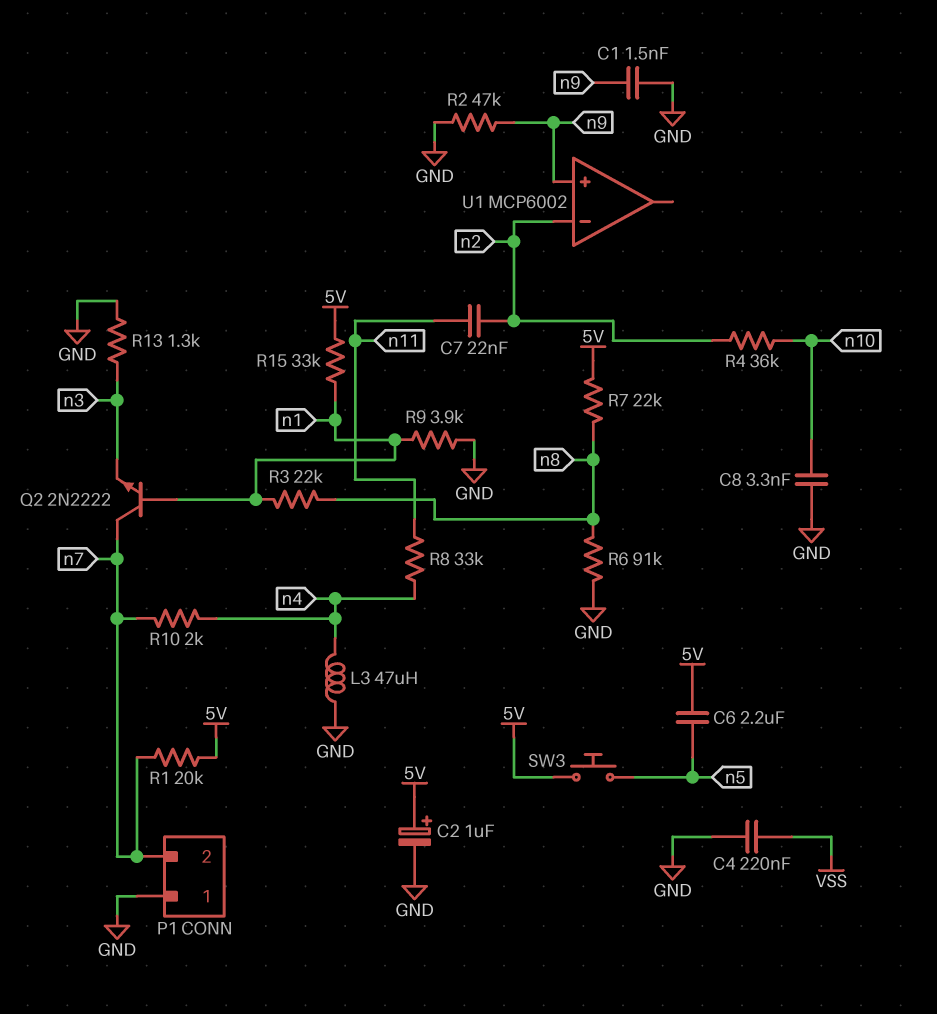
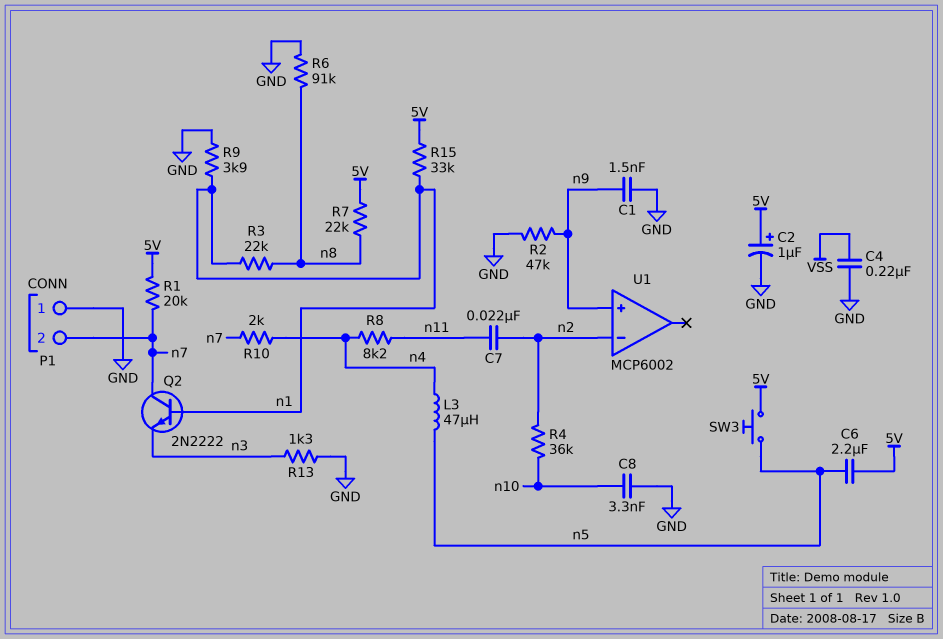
L3: 47uH (GND, n4) -> 47uH (n4, n5)
R8: 33k (n4, n11) -> 8.2k (n4, n11)

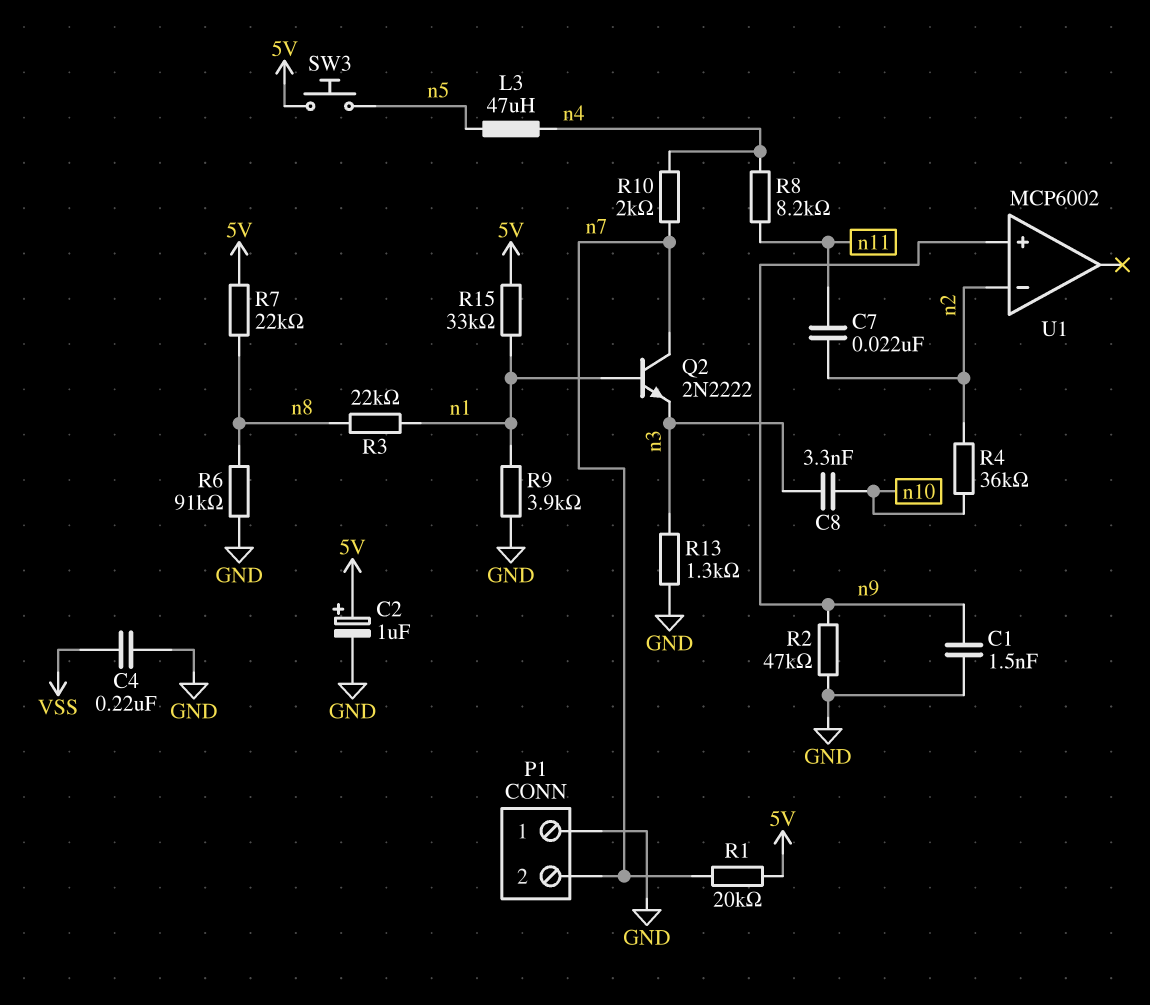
C6: 2.2uF (5V, n5) -> none
C8: 3.3nF (GND, n10) -> 3.3nF (n3, n10)

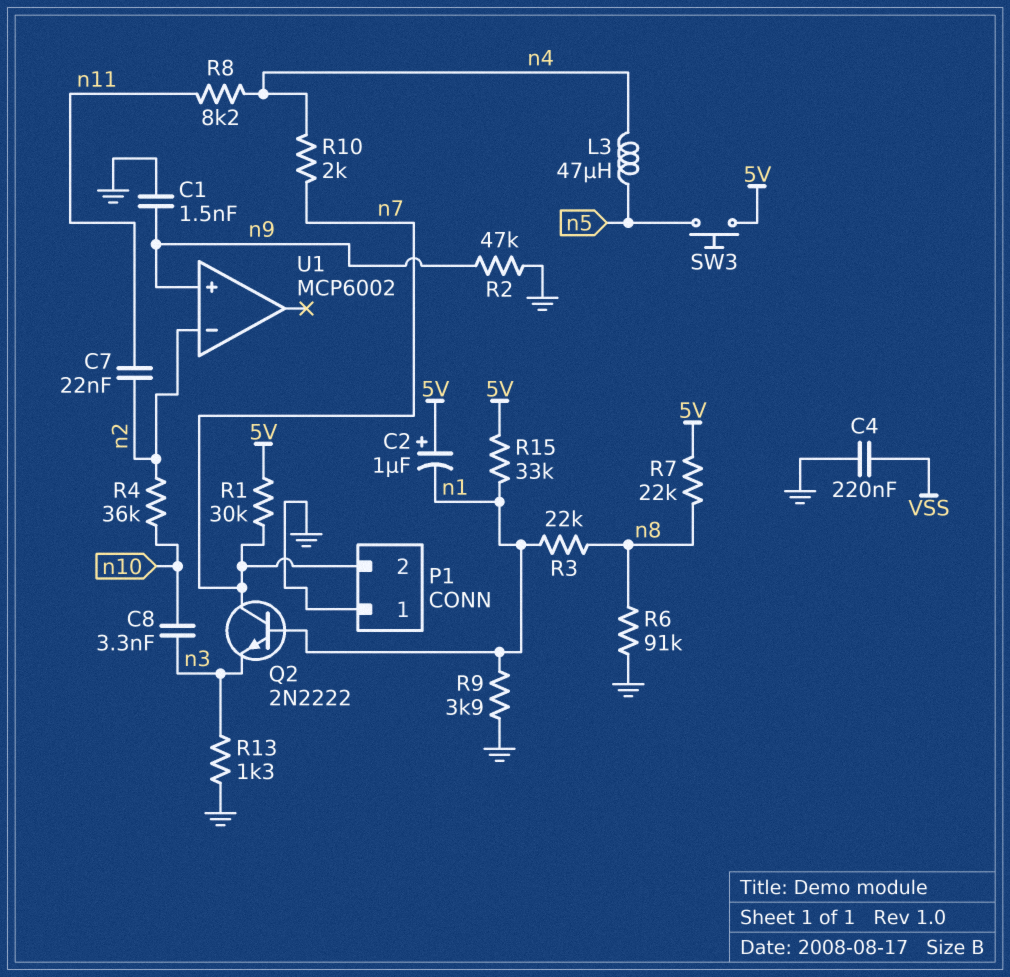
C2: 1uF (plus 5V, minus GND) -> 1uF (plus 5V, minus n1)
R1: 20k (5V, n7) -> 30k (5V, n7)

